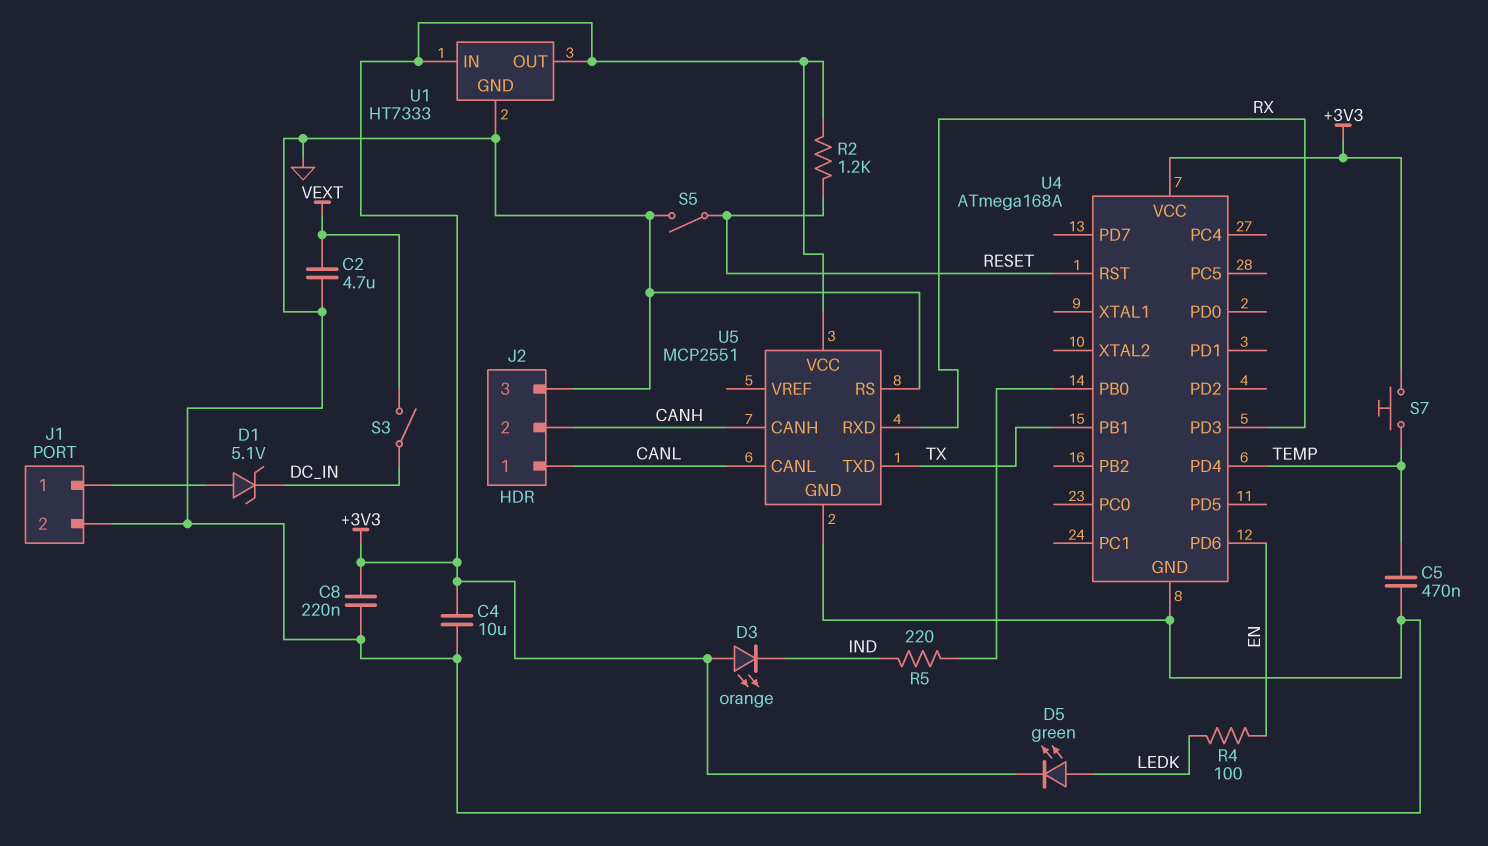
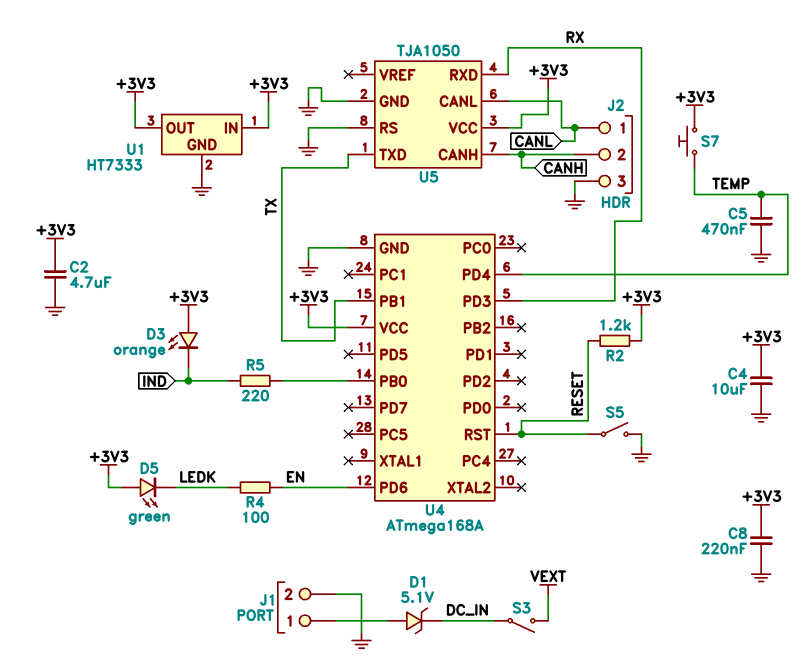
C2: 4.7uF (GND, VEXT) -> 4.7uF (+3V3, GND)
D5: LED green (A LEDK, K +3V3) -> LED green (A +3V3, K LEDK)
U5: MCP2551 -> TJA1050

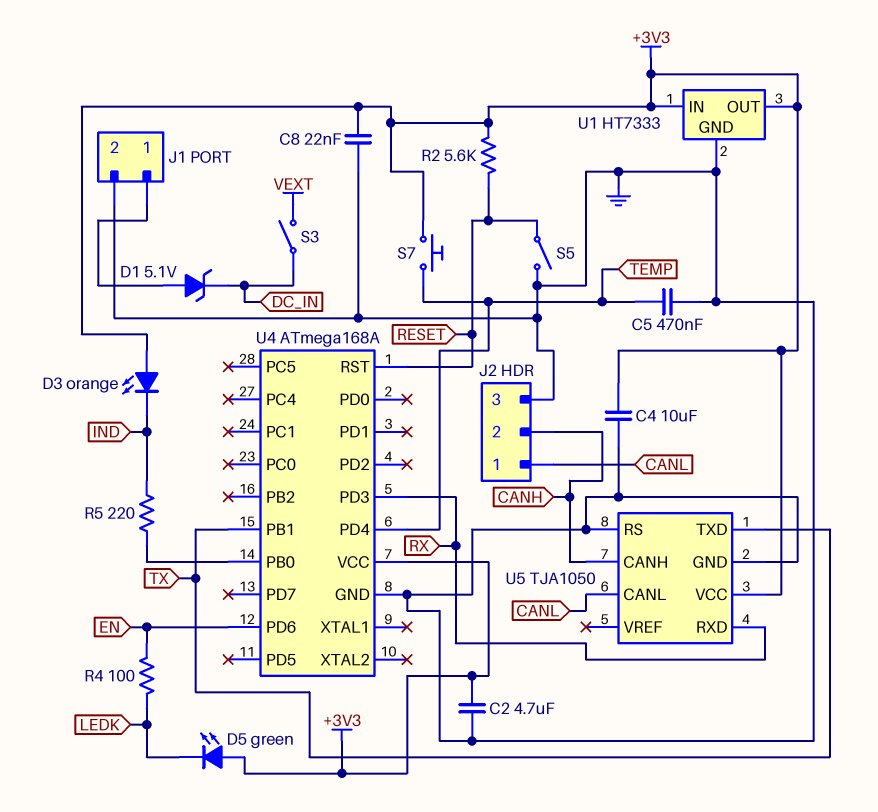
C8: 220nF (+3V3, GND) -> 22nF (+3V3, GND)
R2: 1.2k (+3V3, RESET) -> 5.6k (+3V3, RESET)

